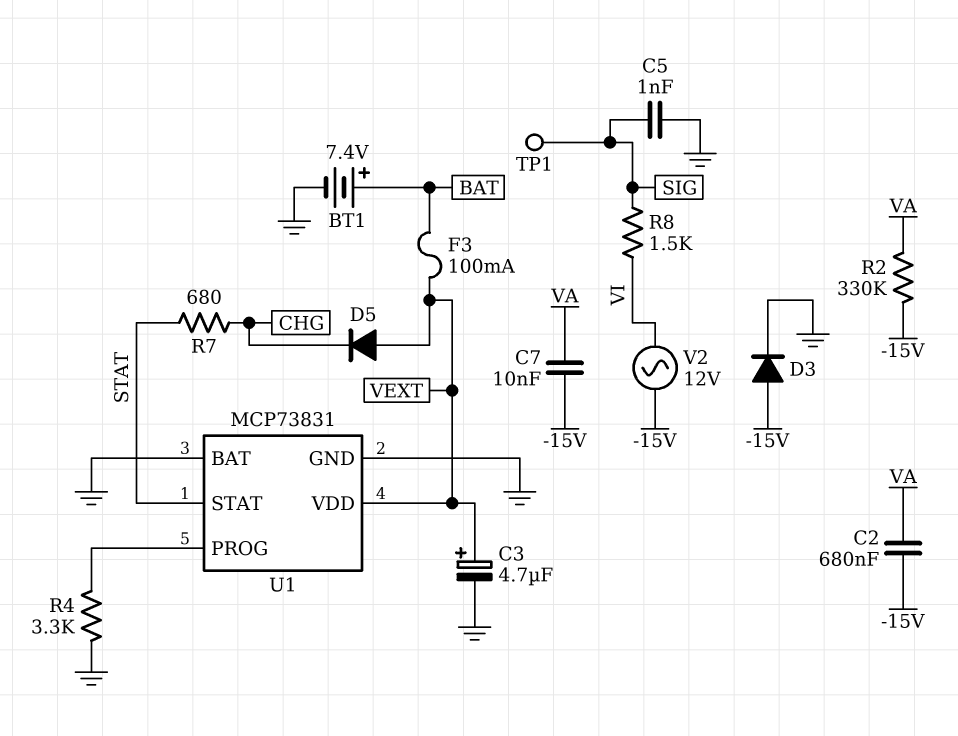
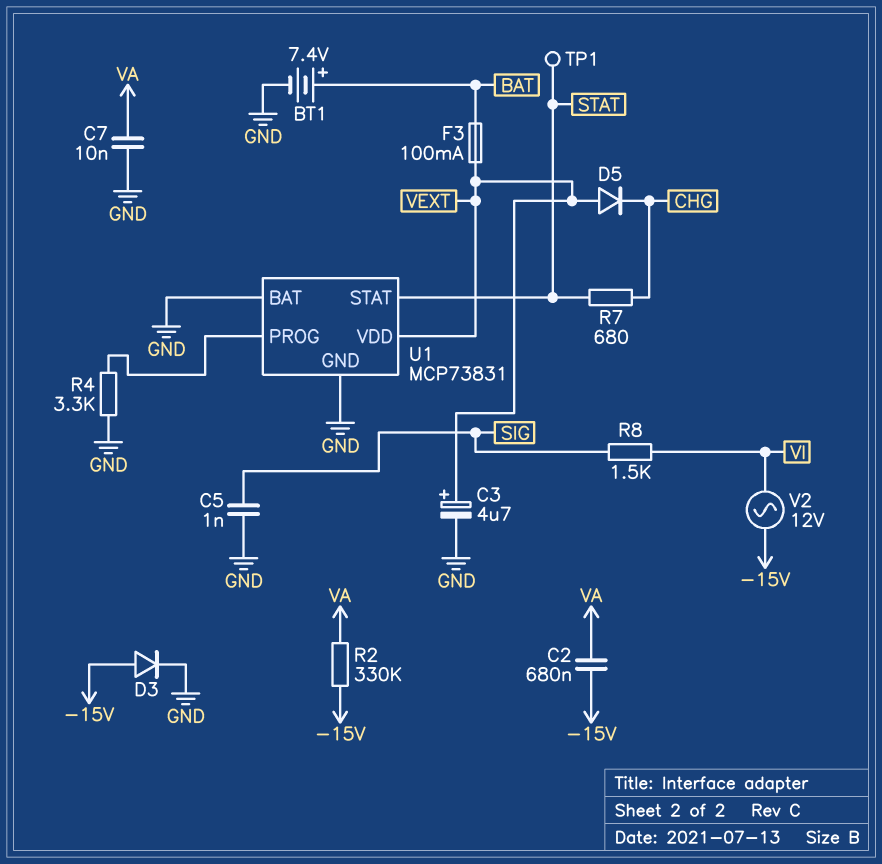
C7: 10nF (-15V, VA) -> 10nF (GND, VA)
TP1: test point (SIG) -> test point (STAT)

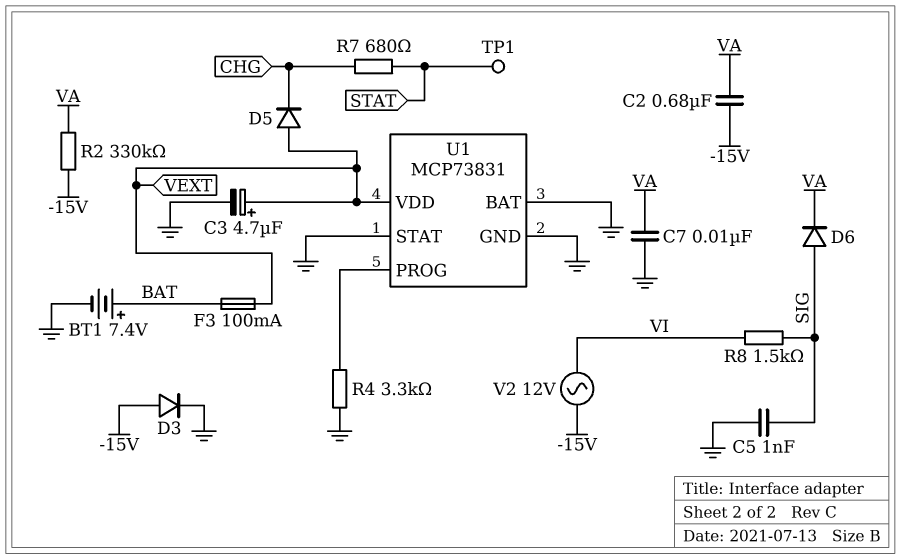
D6: none -> diode (A SIG, K VA)
U1 pin STAT: STAT -> GND

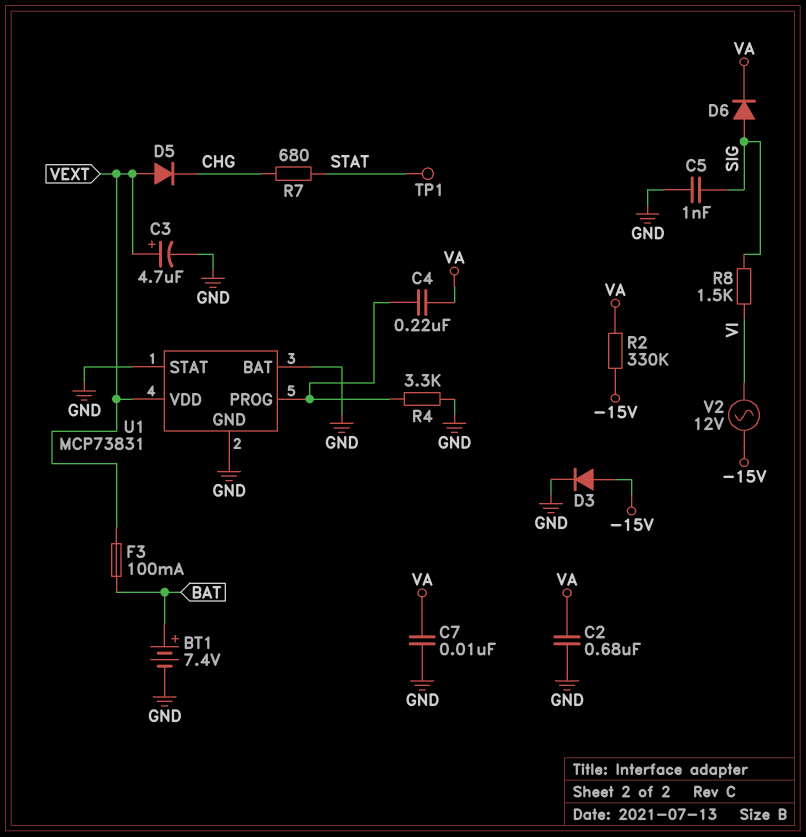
C2: 680nF (-15V, VA) -> 680nF (GND, VA)
C4: none -> 220nF (U1/PROG, VA)

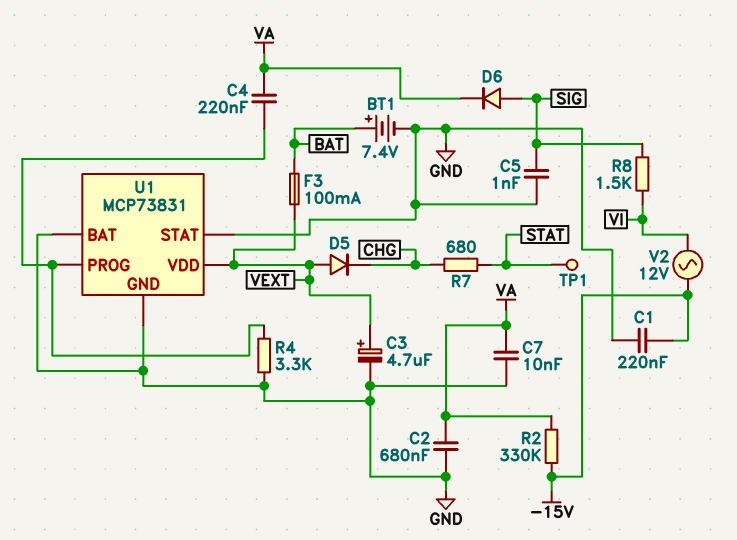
C1: none -> 220nF (-15V, GND)
D3: diode (A -15V, K GND) -> none

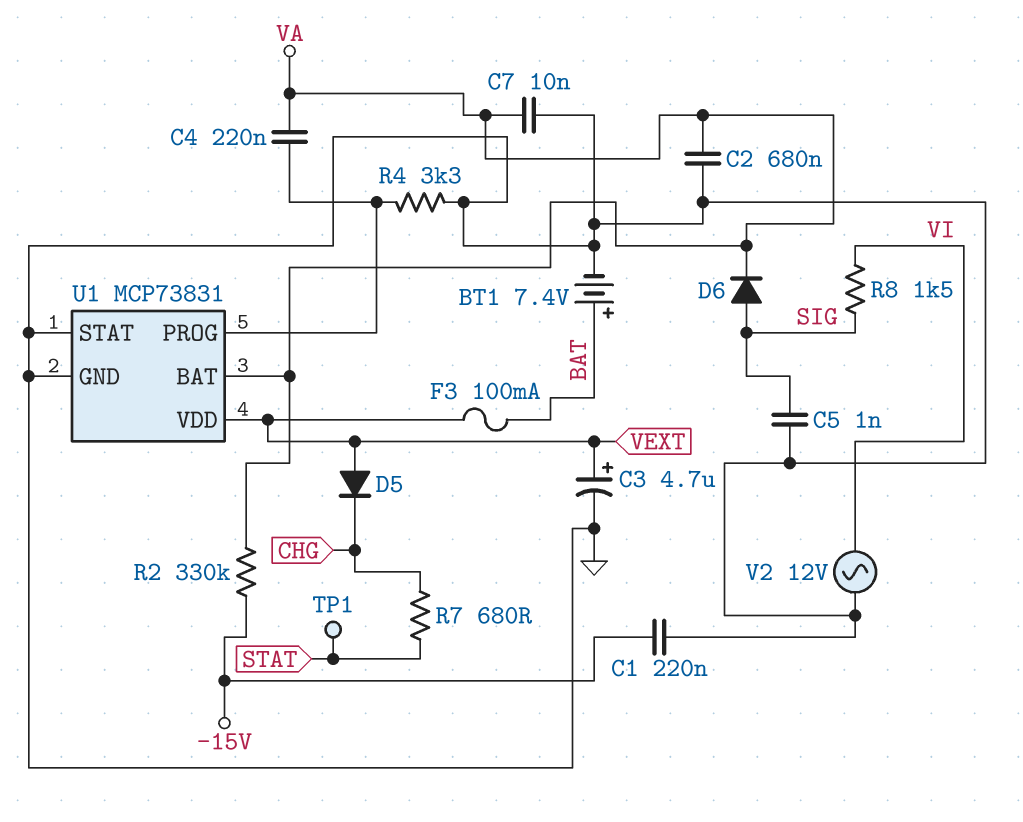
U1 pin BAT: GND -> VA
V2: AC 12V (-15V, VI) -> AC 12V (GND, VI)

